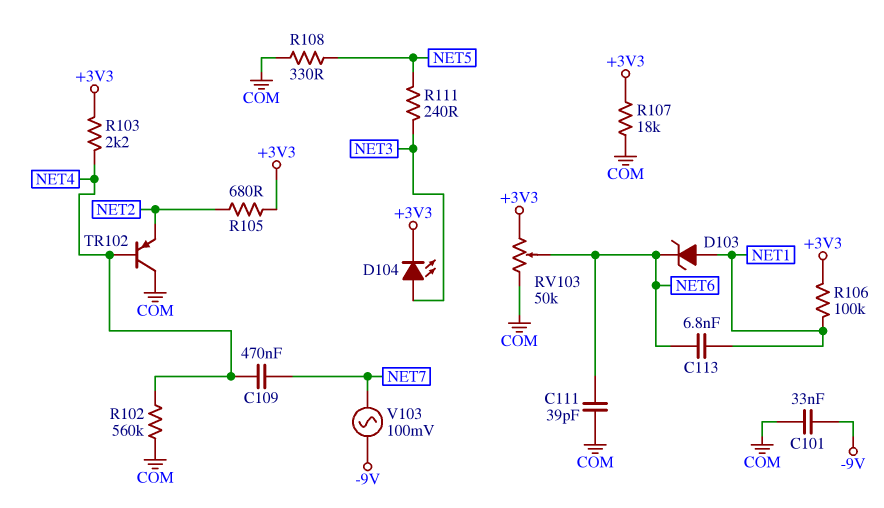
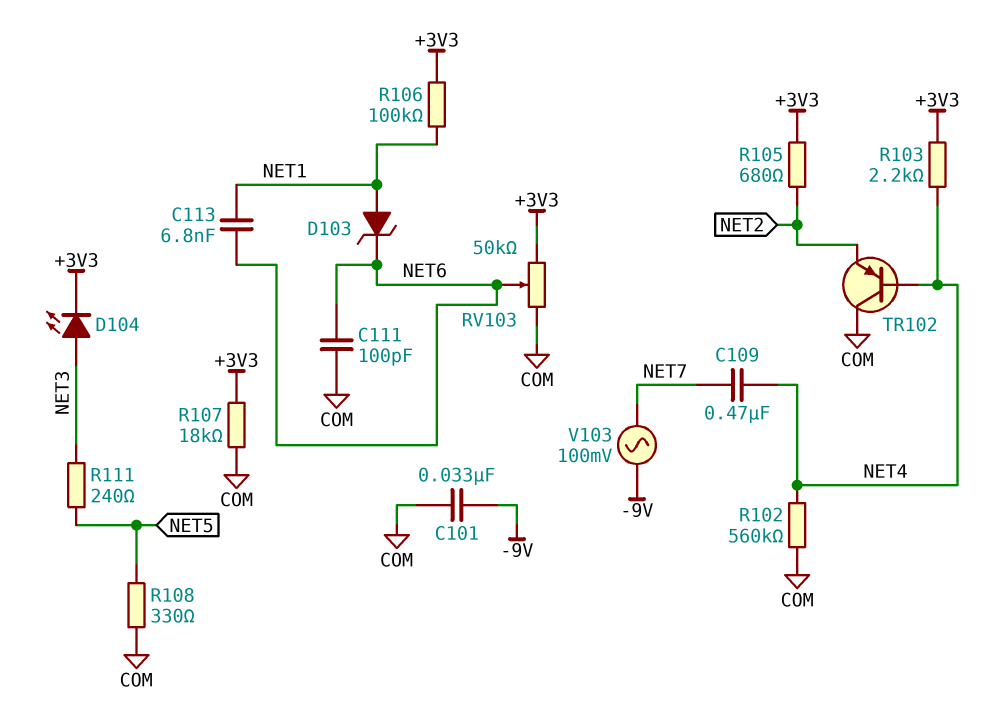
C111: 39pF (COM, NET6) -> 100pF (COM, NET6)

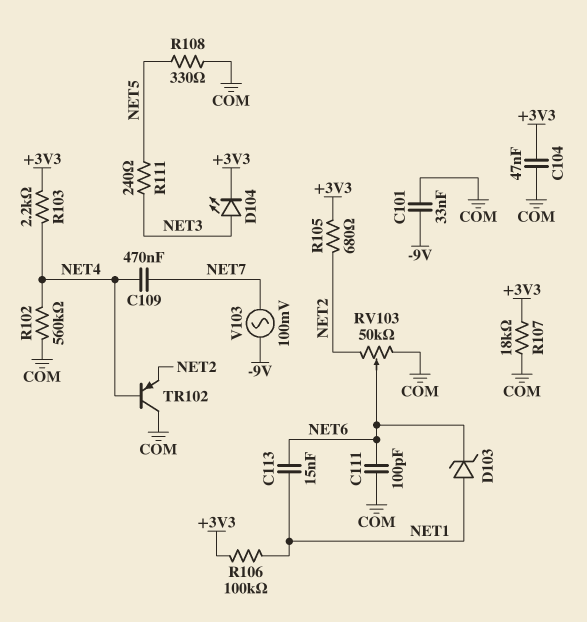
C104: none -> 47nF (+3V3, COM)
C113: 6.8nF (NET1, NET6) -> 15nF (NET1, NET6)
RV103: 50k (+3V3, COM, wiper NET6) -> 50k (COM, NET2, wiper NET6)

